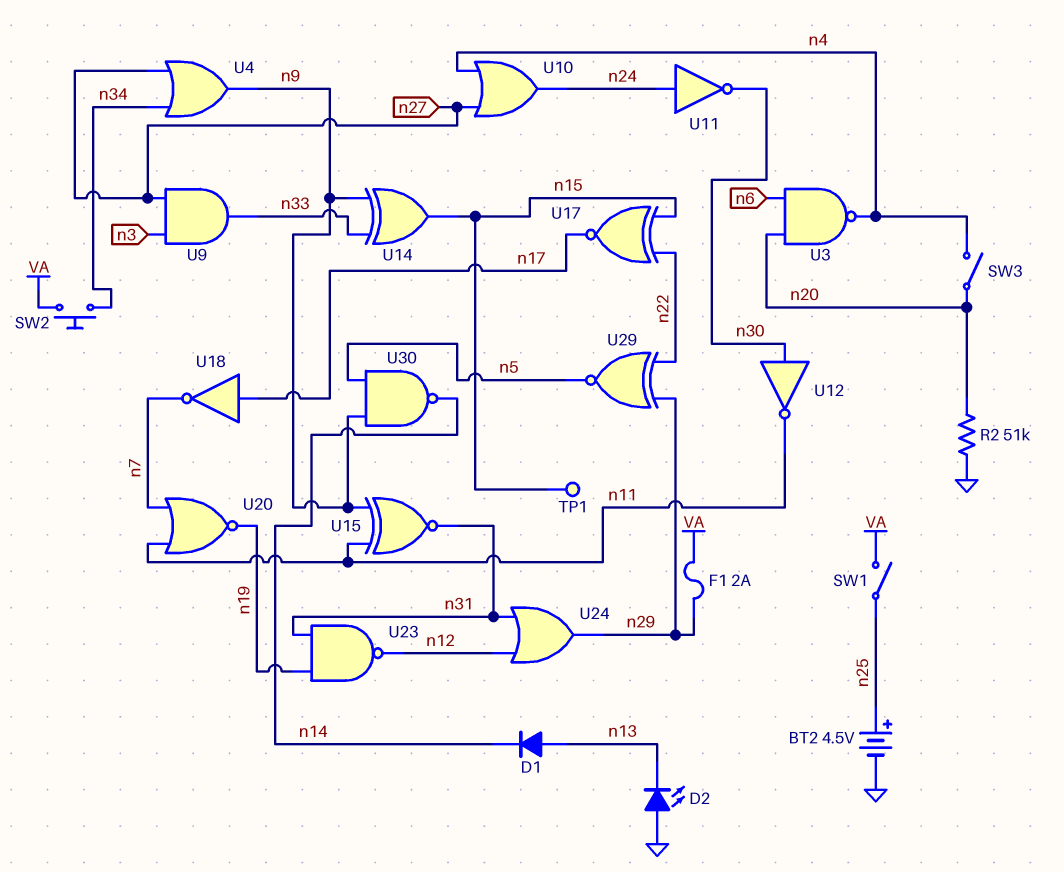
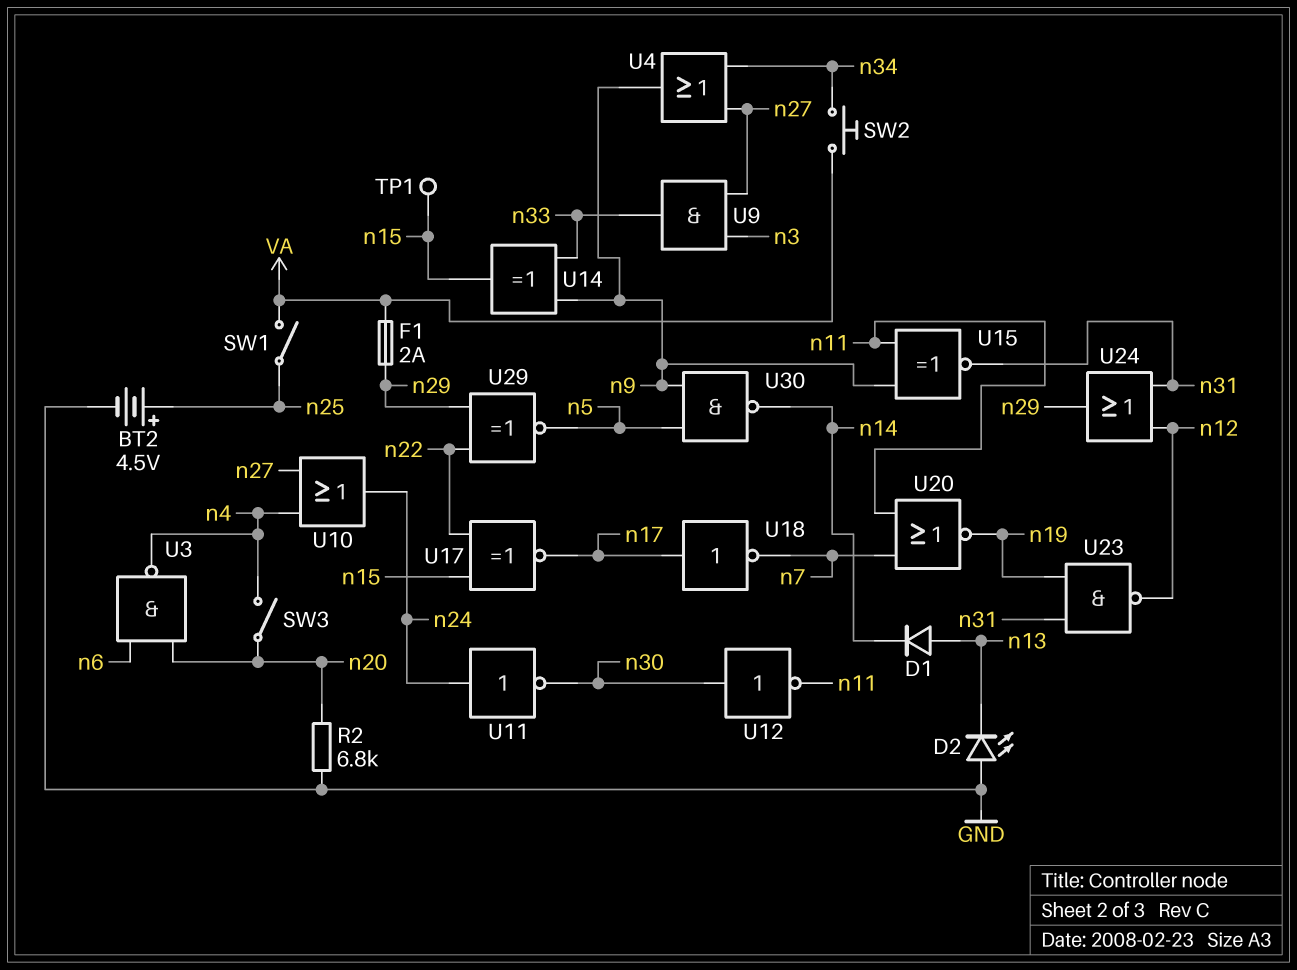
R2: 51k (GND, n20) -> 6.8k (GND, n20)

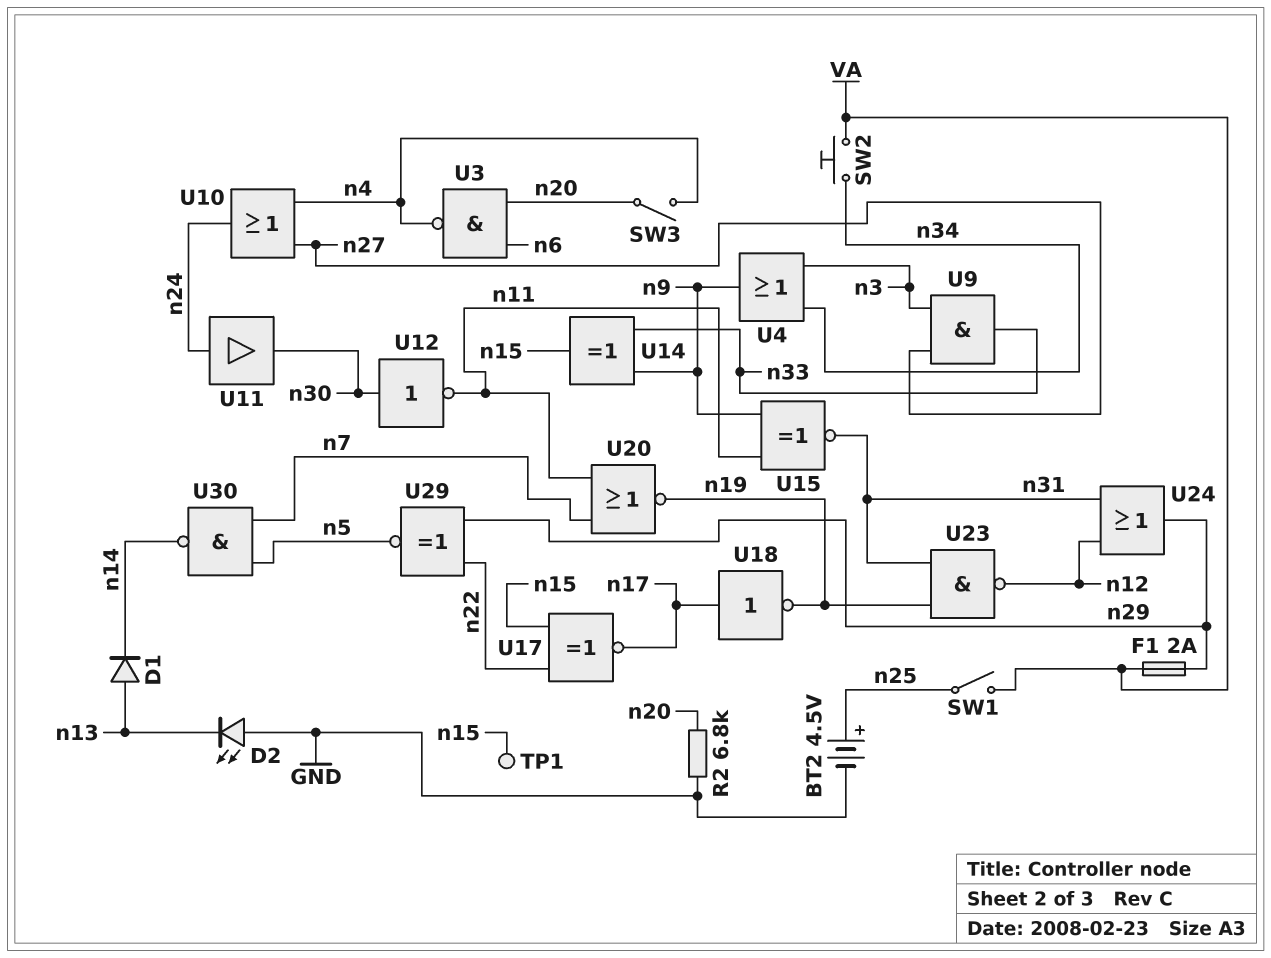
U4: OR (in n27, in n34, out n9) -> OR (in n3, in n34, out n9)
U11: NOT (in n24, out n30) -> buffer (in n24, out n30)
U18: NOT (in n17, out n7) -> NOT (in n17, out n19)
U30: NAND (in n5, in n9, out n14) -> NAND (in n5, in n7, out n14)

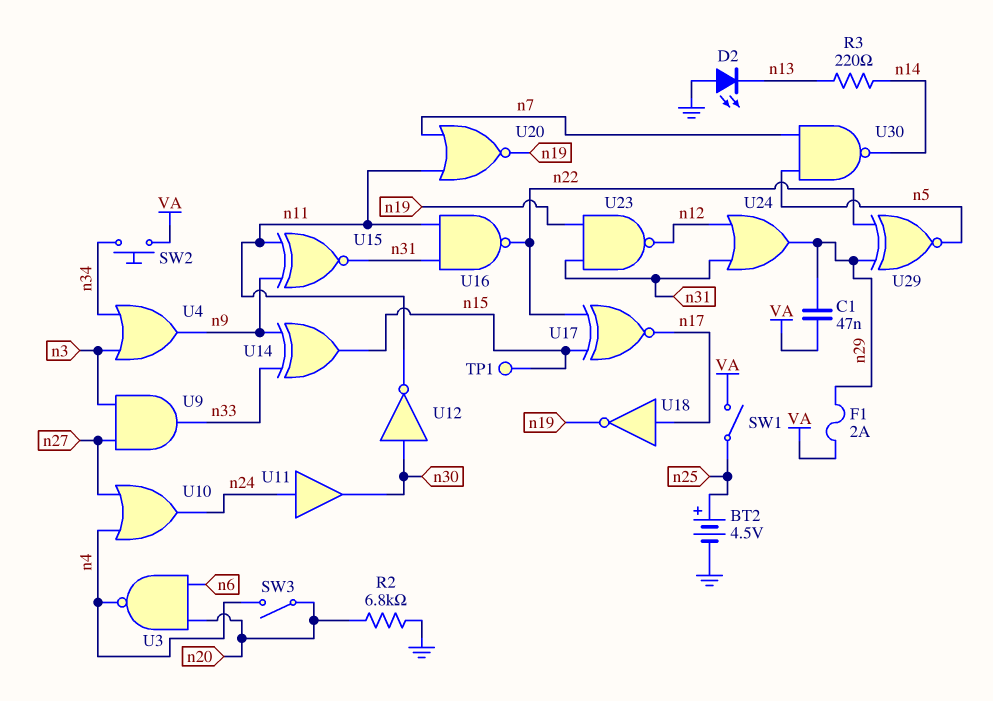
C1: none -> 47nF (VA, n29)
D1: diode (A n13, K n14) -> none
R3: none -> 220 (n13, n14)
U16: none -> NAND (in n11, in n31, out n22)

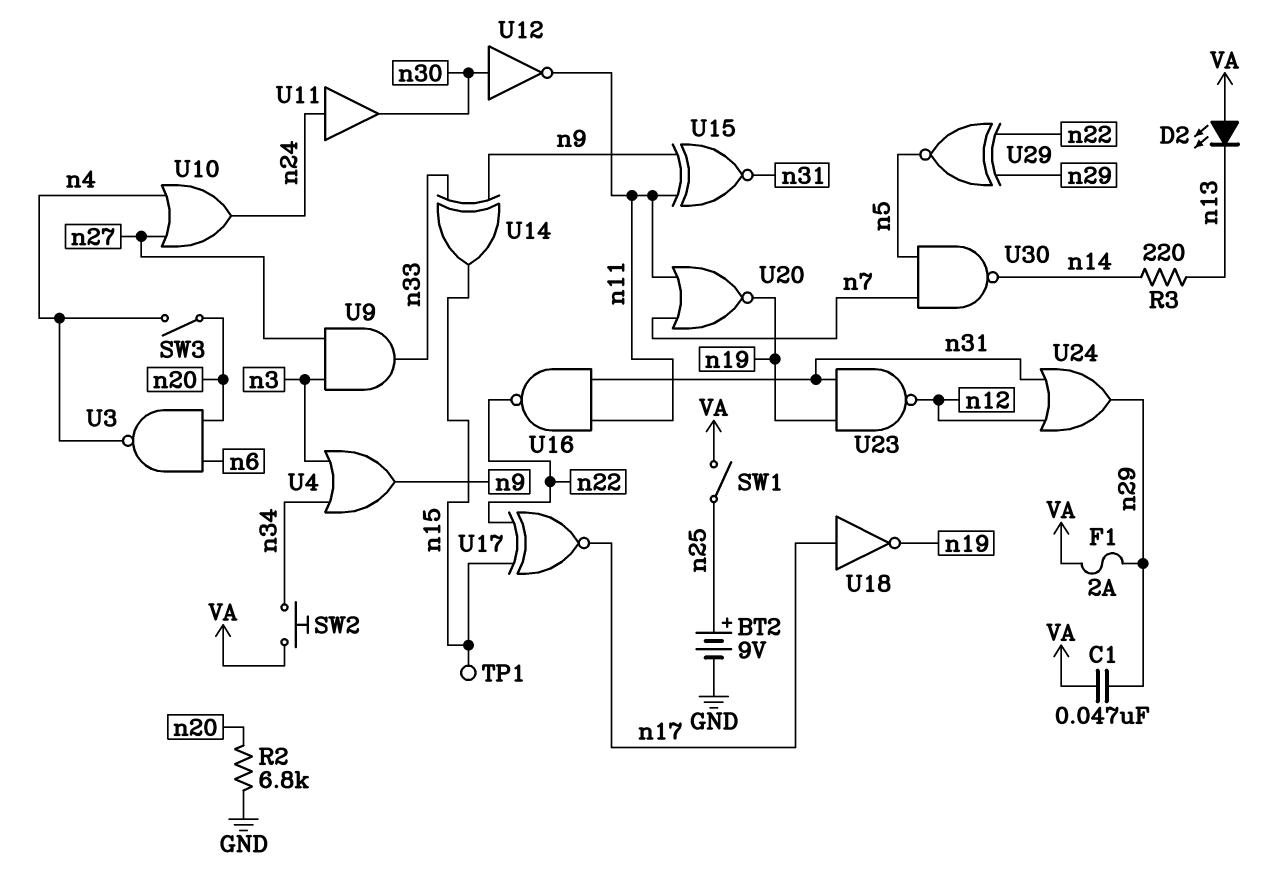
BT2: 4.5V (plus n25, minus GND) -> 9V (plus n25, minus GND)
D2: LED (A GND, K n13) -> LED (A VA, K n13)

